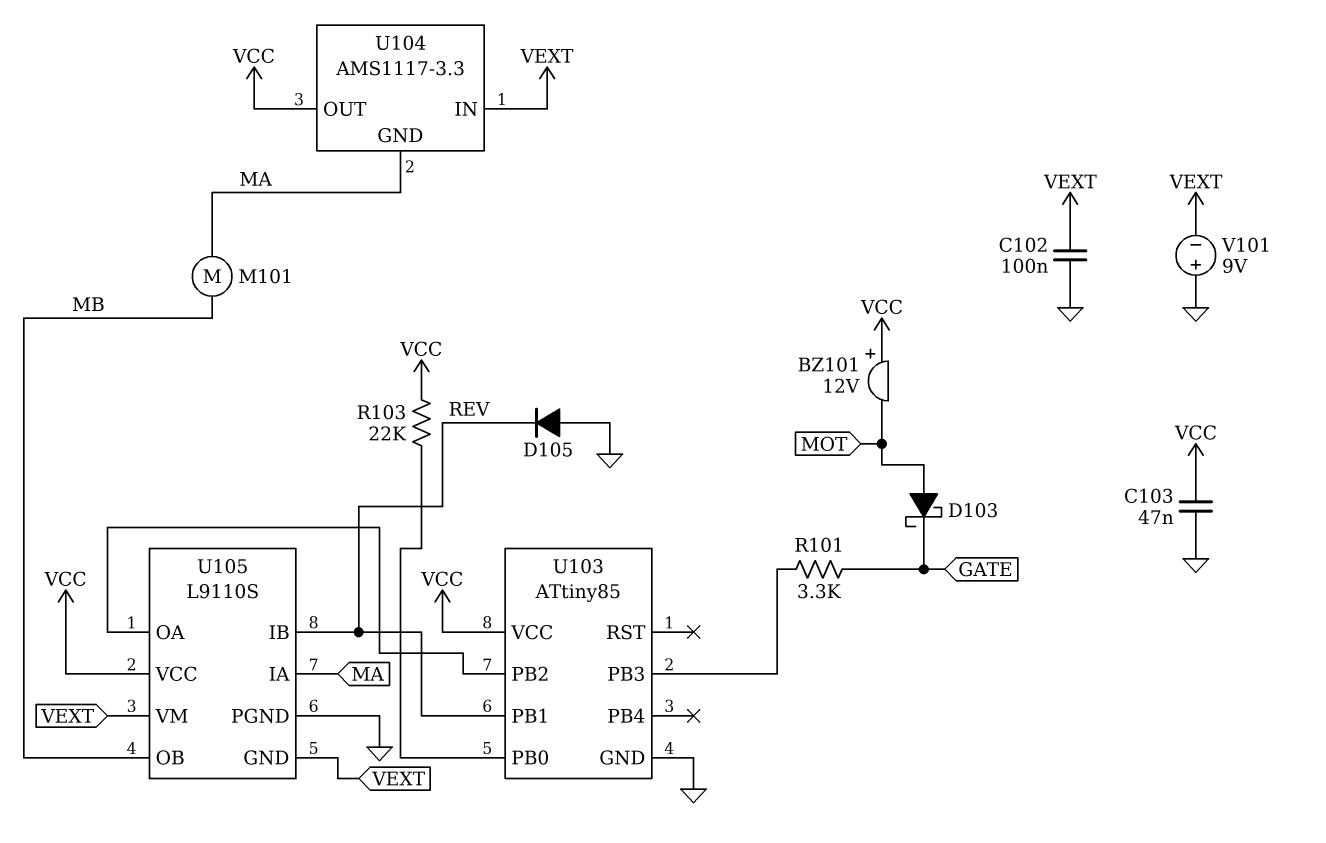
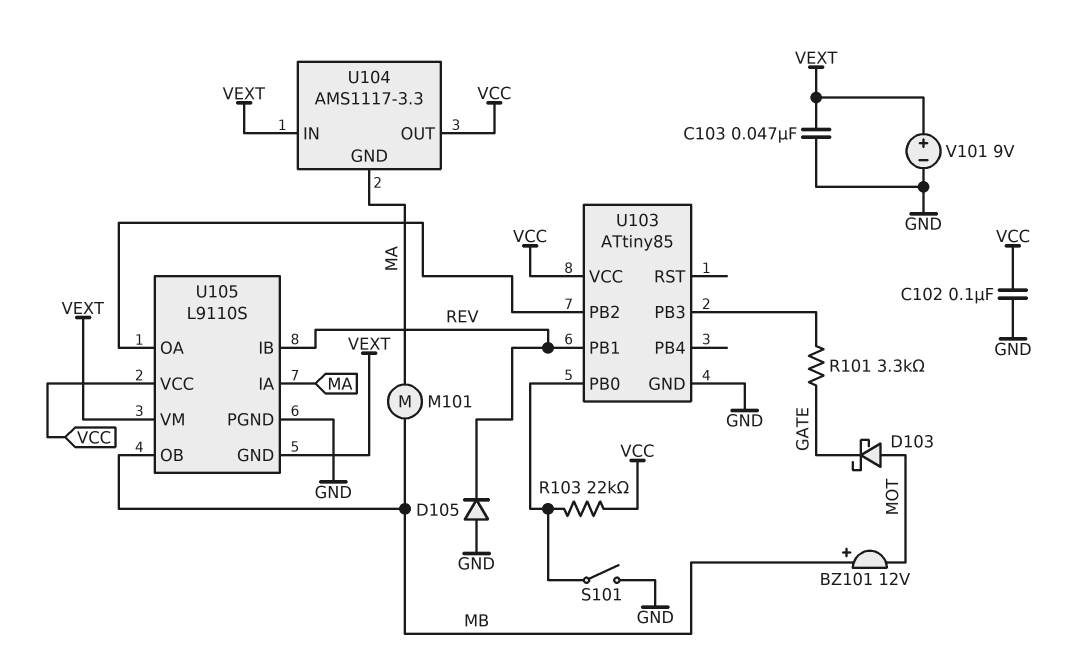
BZ101: buzzer 12V (plus VCC, minus MOT) -> buzzer 12V (plus MB, minus MOT)
C102: 100nF (GND, VEXT) -> 100nF (GND, VCC)
C103: 47nF (GND, VCC) -> 47nF (GND, VEXT)
S101: none -> switch (GND, U103/PB0)
V101: 9V (plus GND, minus VEXT) -> 9V (plus VEXT, minus GND)

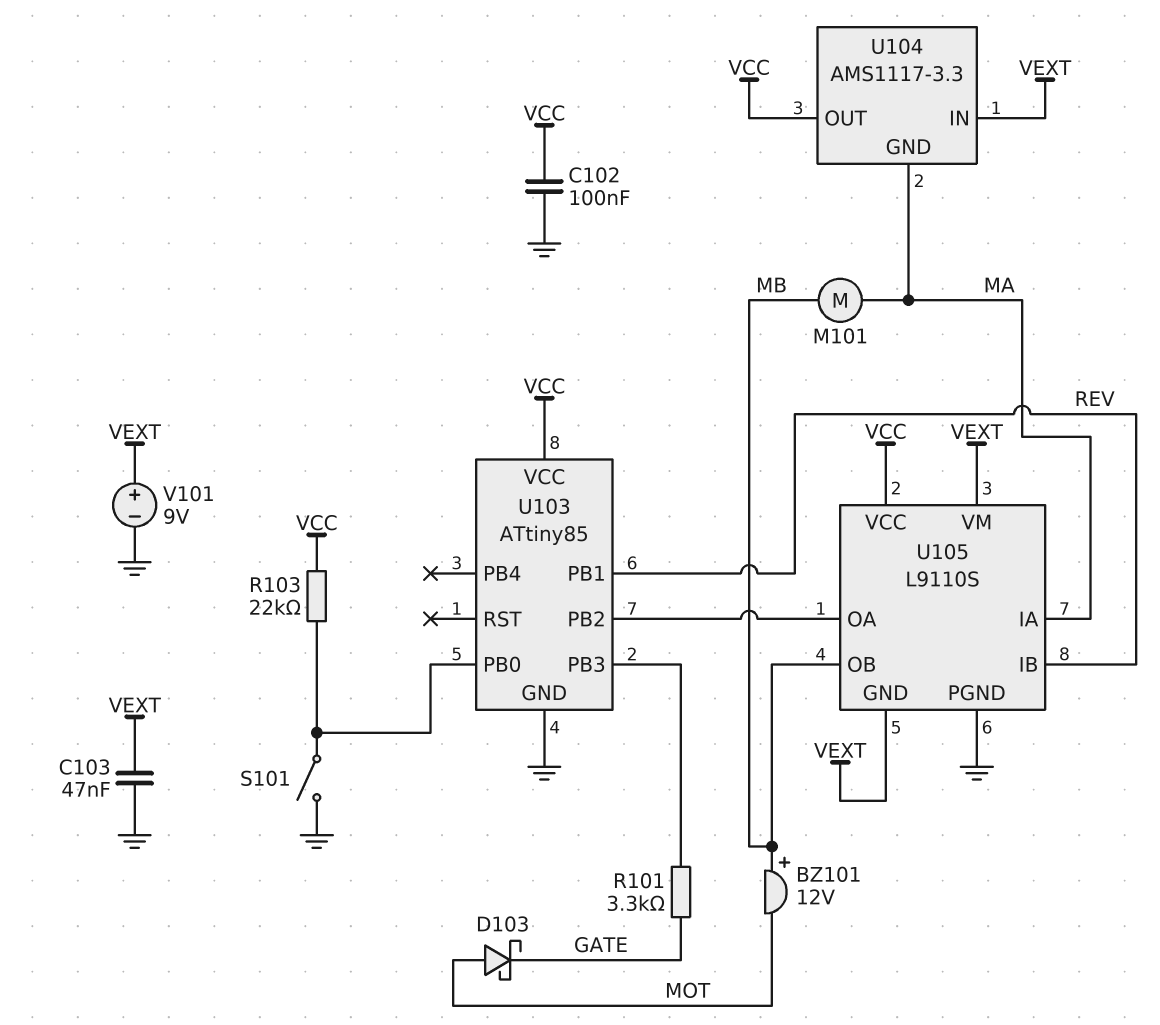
D105: diode (A GND, K REV) -> none

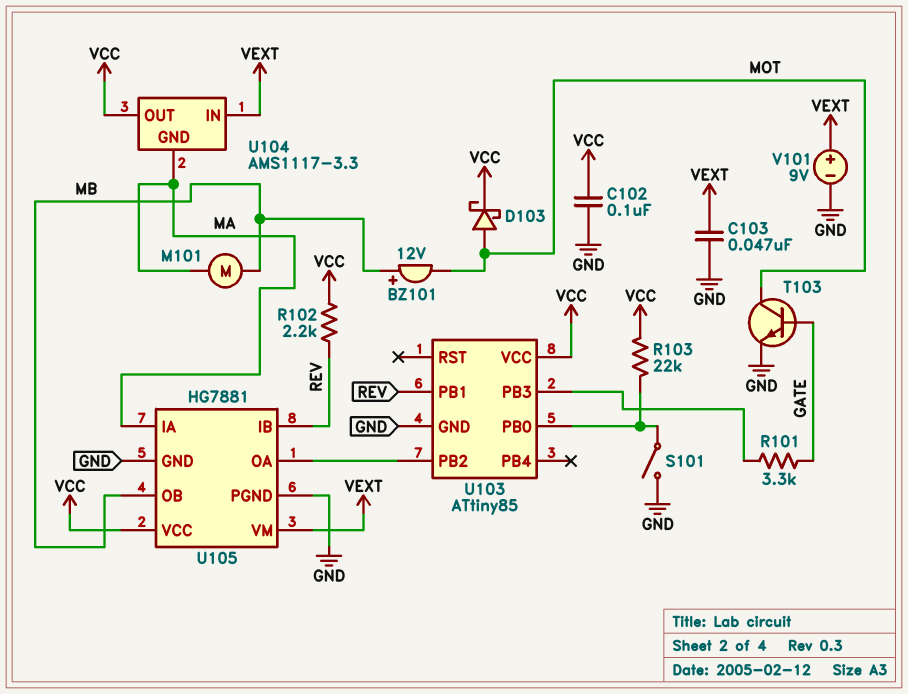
D103: schottky (A MOT, K GATE) -> schottky (A MOT, K VCC)
R102: none -> 2.2k (REV, VCC)
T103: none -> NPN (B GATE, C MOT, E GND)
U105: L9110S -> HG7881
U105 pin GND: VEXT -> GND

